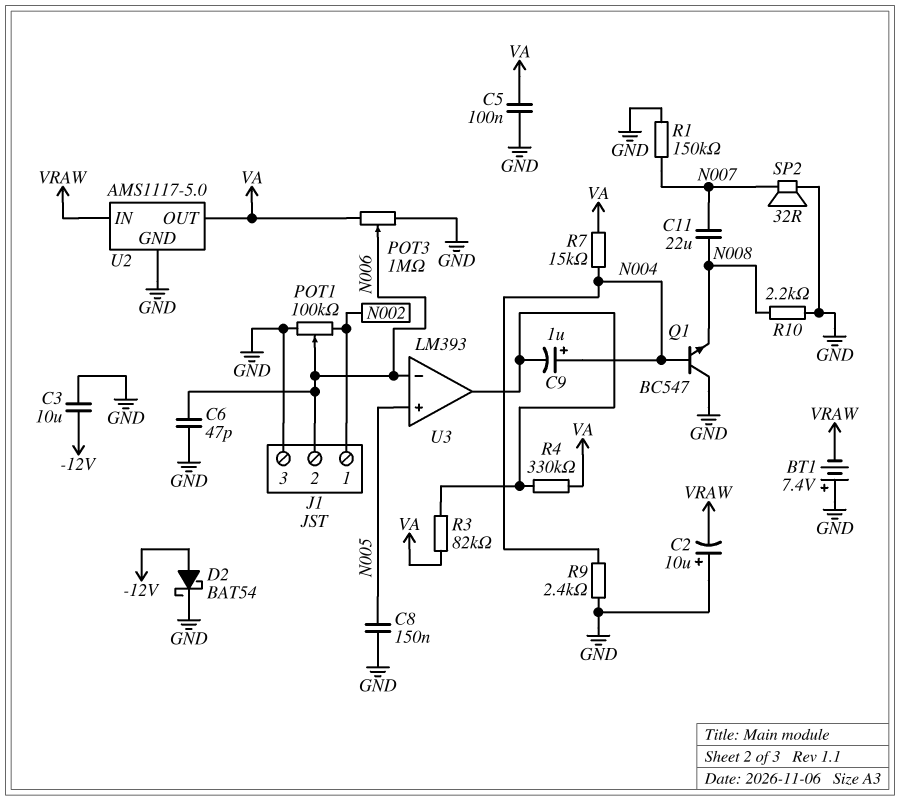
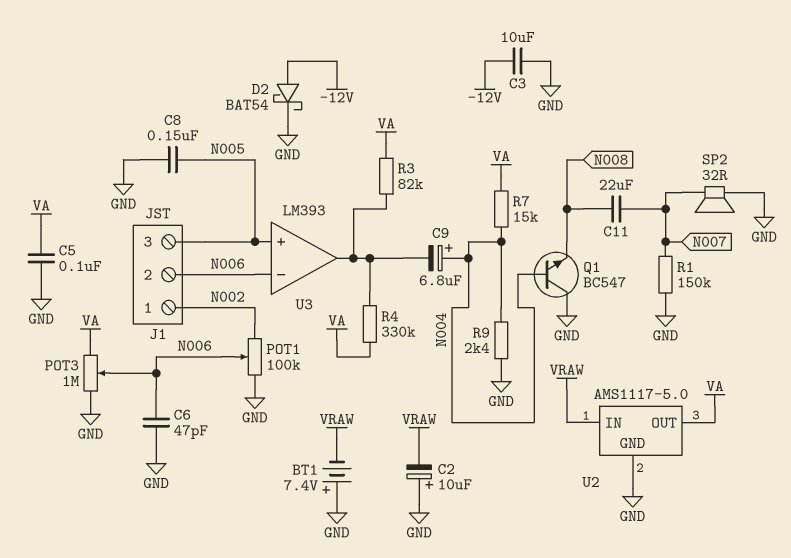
C9: 1uF (plus N004, minus U3/out) -> 6.8uF (plus N004, minus U3/out)
J1 pin 3: GND -> N005
R10: 2.2k (GND, N008) -> none

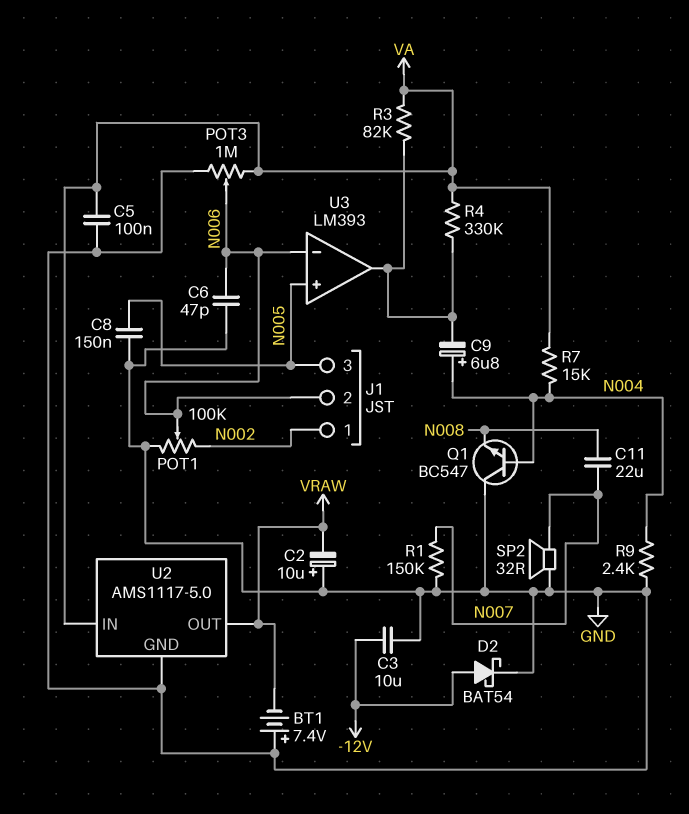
U2 pin IN: VRAW -> VA
U2 pin OUT: VA -> VRAW

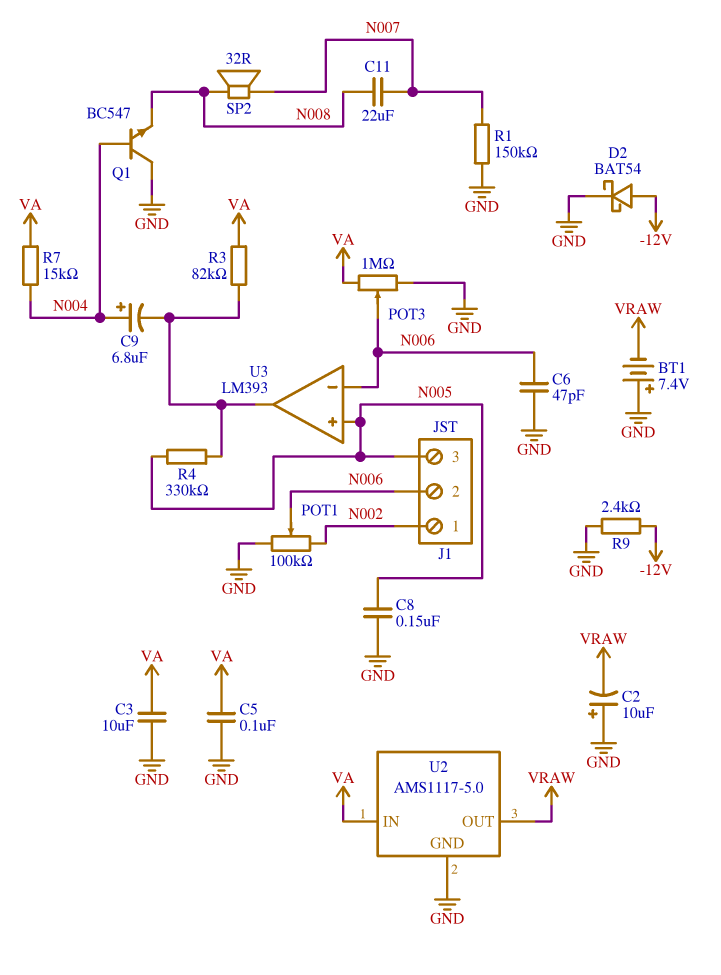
C3: 10uF (-12V, GND) -> 10uF (GND, VA)
R4: 330k (U3/out, VA) -> 330k (N005, U3/out)
R9: 2.4k (GND, N004) -> 2.4k (-12V, GND)
SP2: speaker 32R (GND, N007) -> speaker 32R (N007, N008)

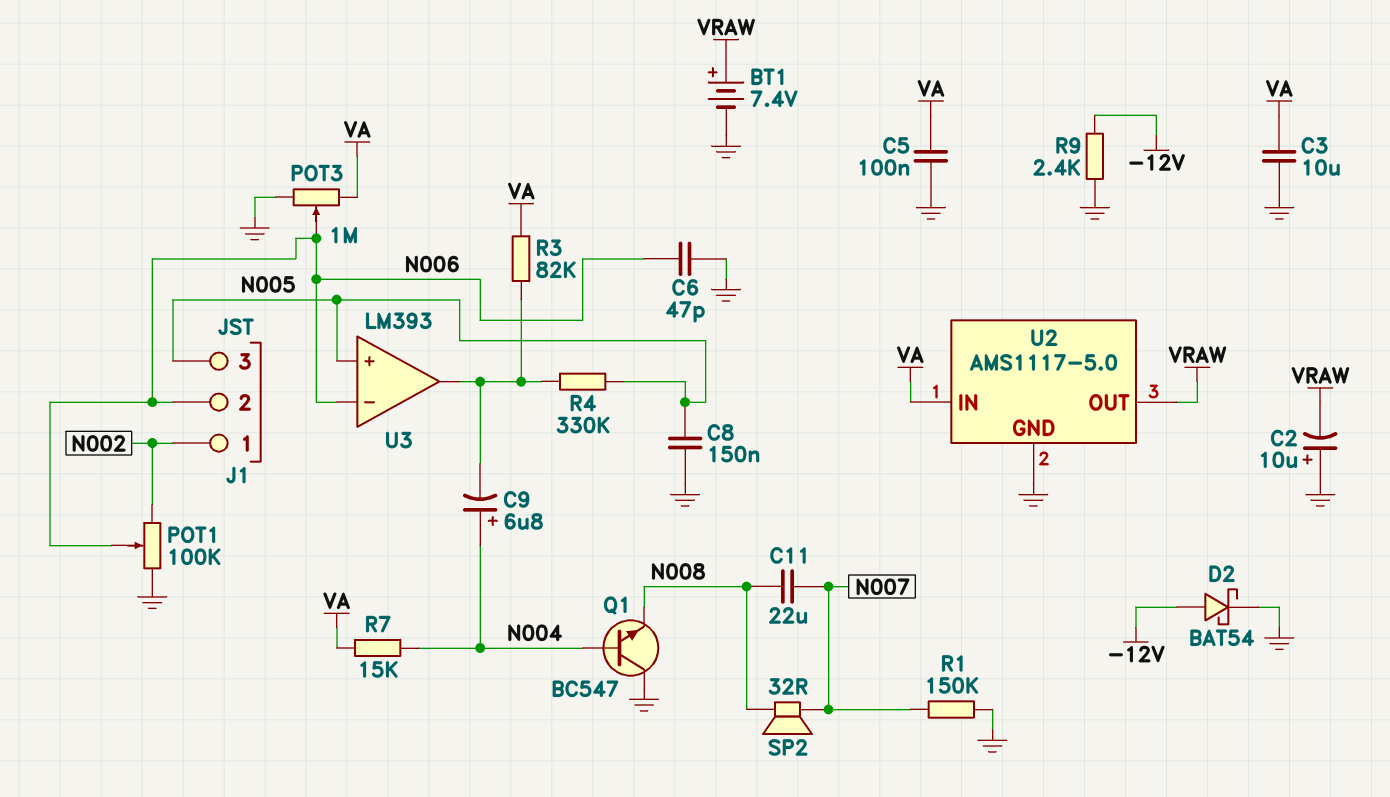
BT1: 7.4V (plus GND, minus VRAW) -> 7.4V (plus VRAW, minus GND)

